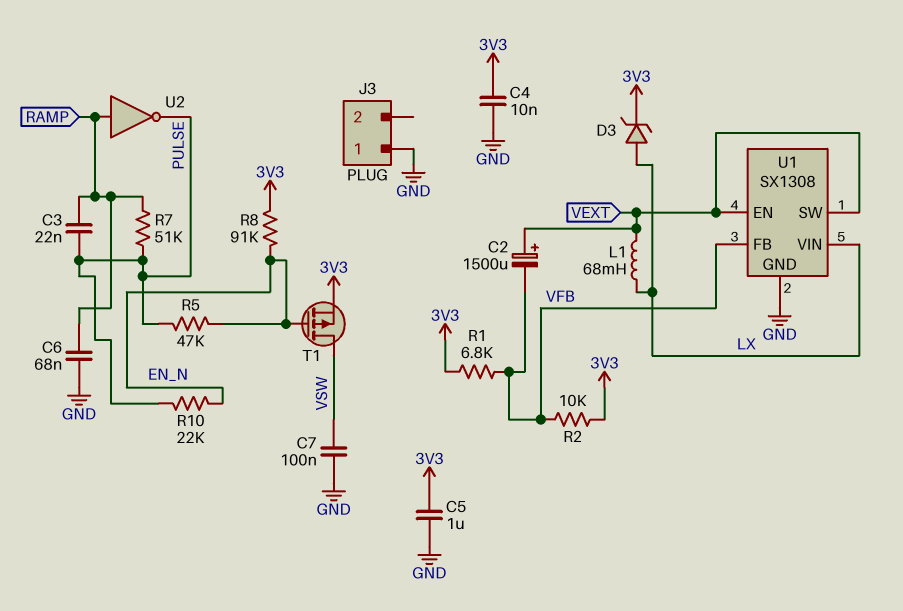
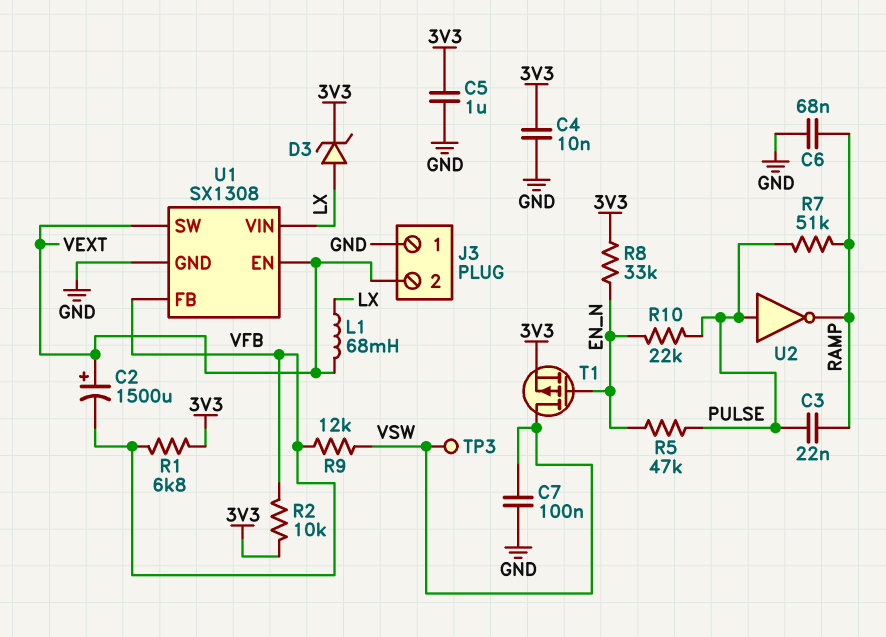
J3 pin 2: none -> VEXT
R8: 91k (3V3, EN_N) -> 33k (3V3, EN_N)
R9: none -> 12k (VFB, VSW)
TP3: none -> test point (VSW)
U2: NOT (in RAMP, out PULSE) -> NOT (in PULSE, out RAMP)

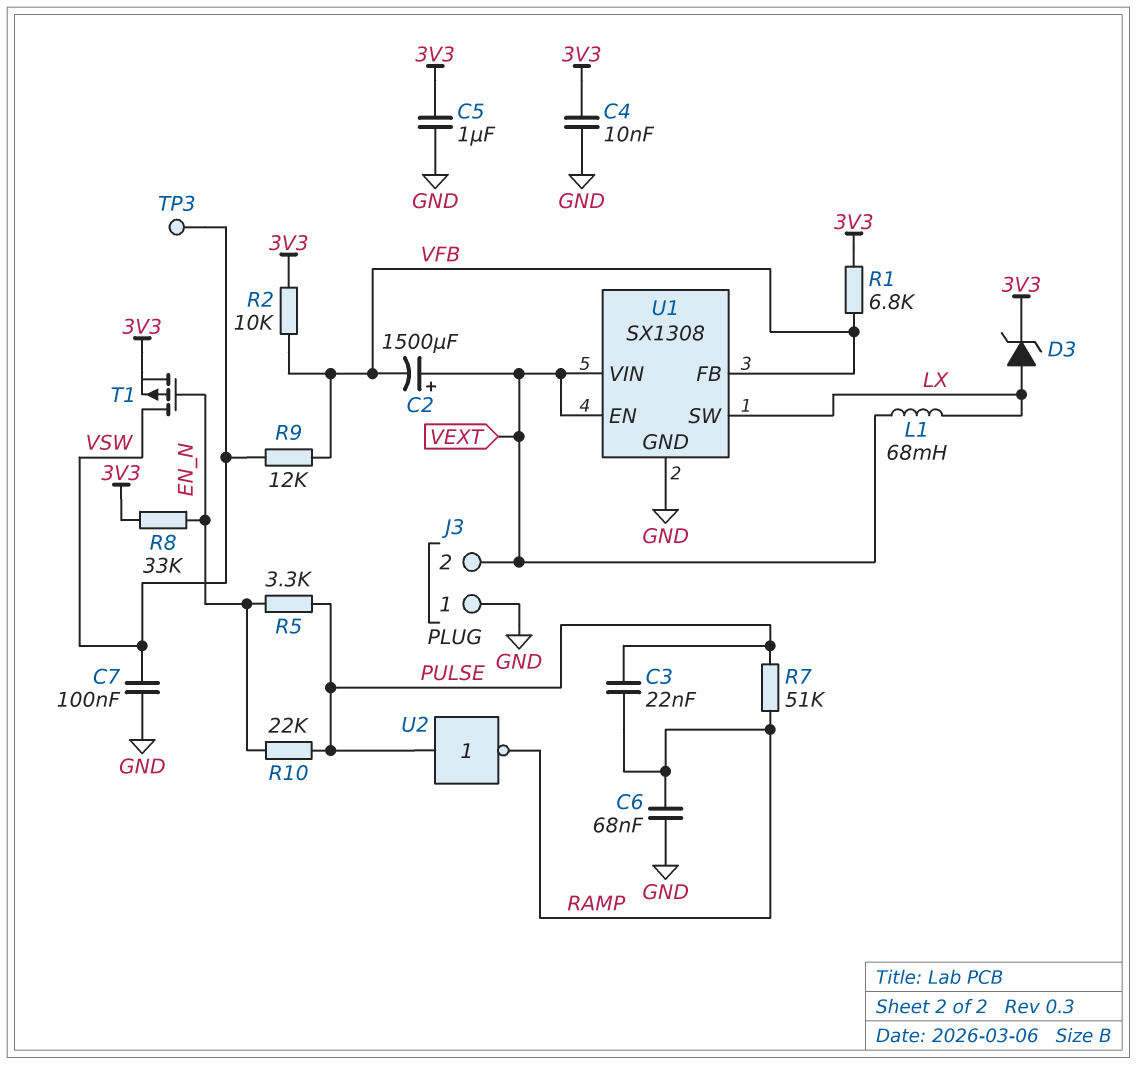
R5: 47k (EN_N, PULSE) -> 3.3k (EN_N, PULSE)
U1 pin SW: VEXT -> LX
U1 pin VIN: LX -> VEXT

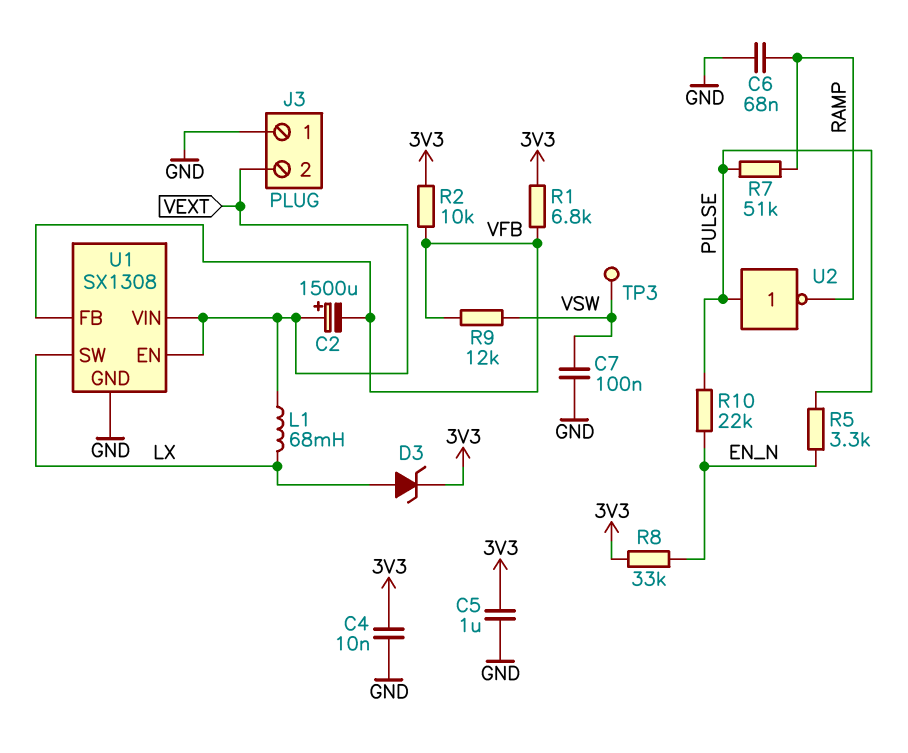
C3: 22nF (PULSE, RAMP) -> none
T1: PMOS (G EN_N, D VSW, S 3V3) -> none

